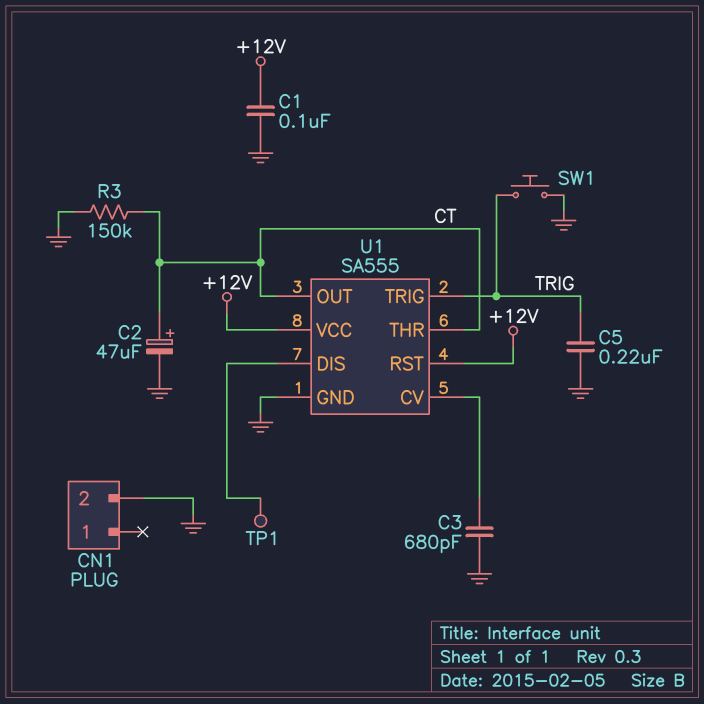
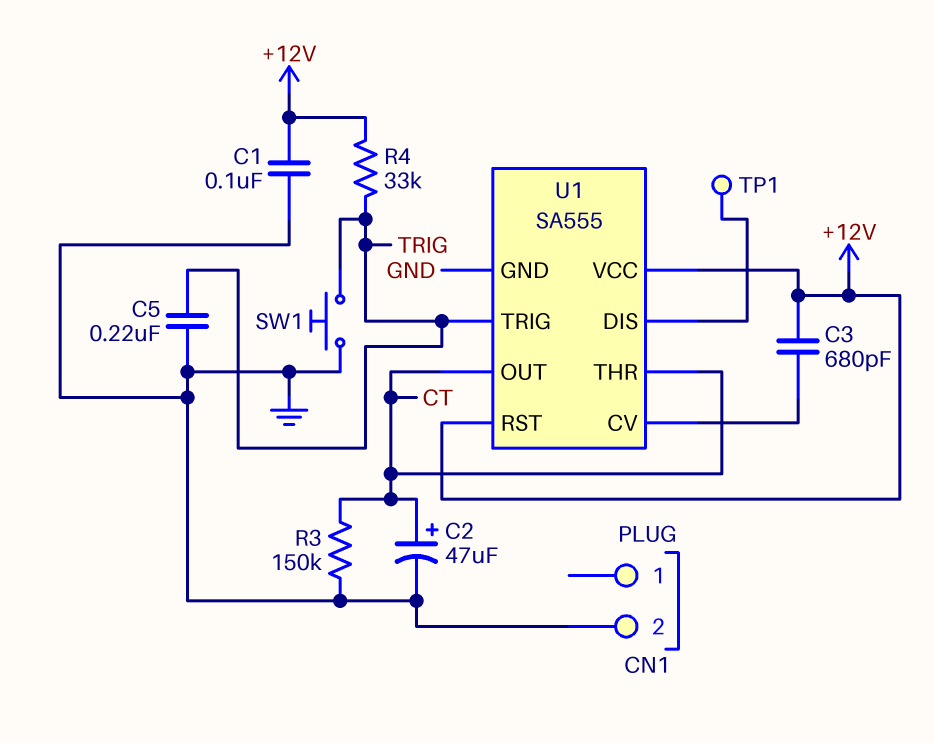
C3: 680pF (GND, U1/CV) -> 680pF (+12V, U1/CV)
R4: none -> 33k (+12V, TRIG)

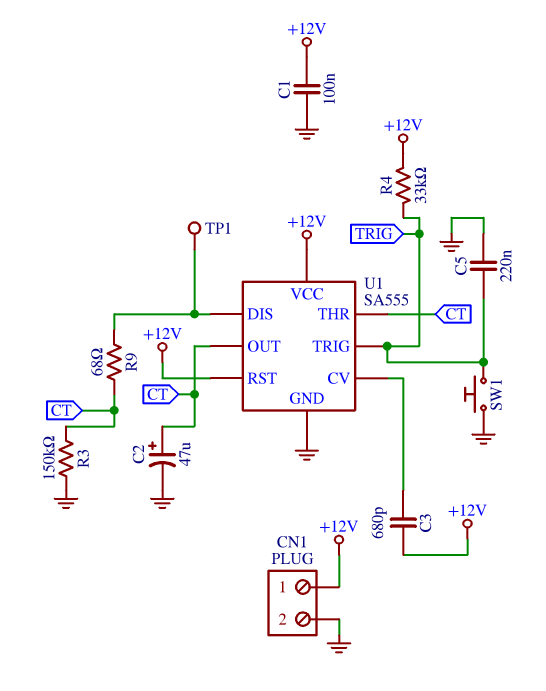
CN1 pin 1: none -> +12V
R9: none -> 68 (CT, U1/DIS)

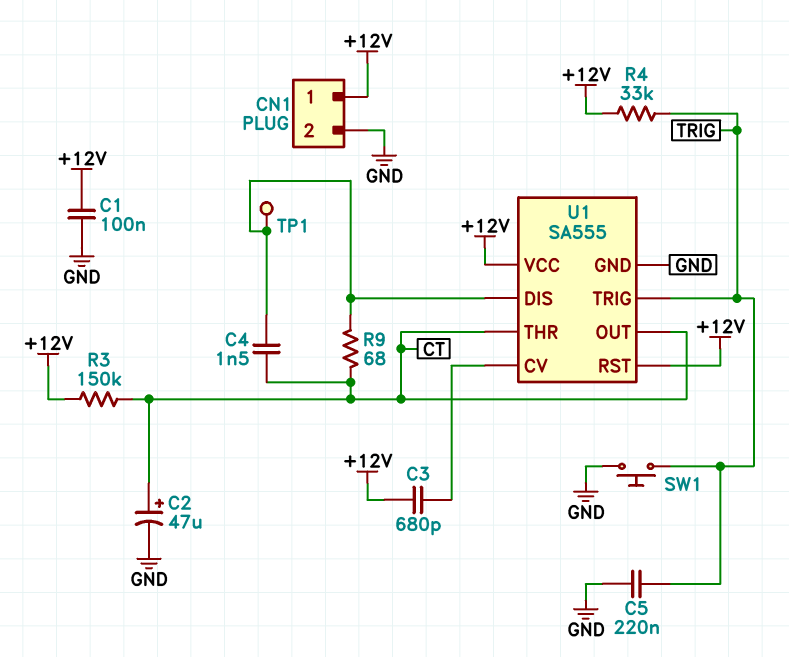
C4: none -> 1.5nF (CT, U1/DIS)
R3: 150k (CT, GND) -> 150k (+12V, CT)

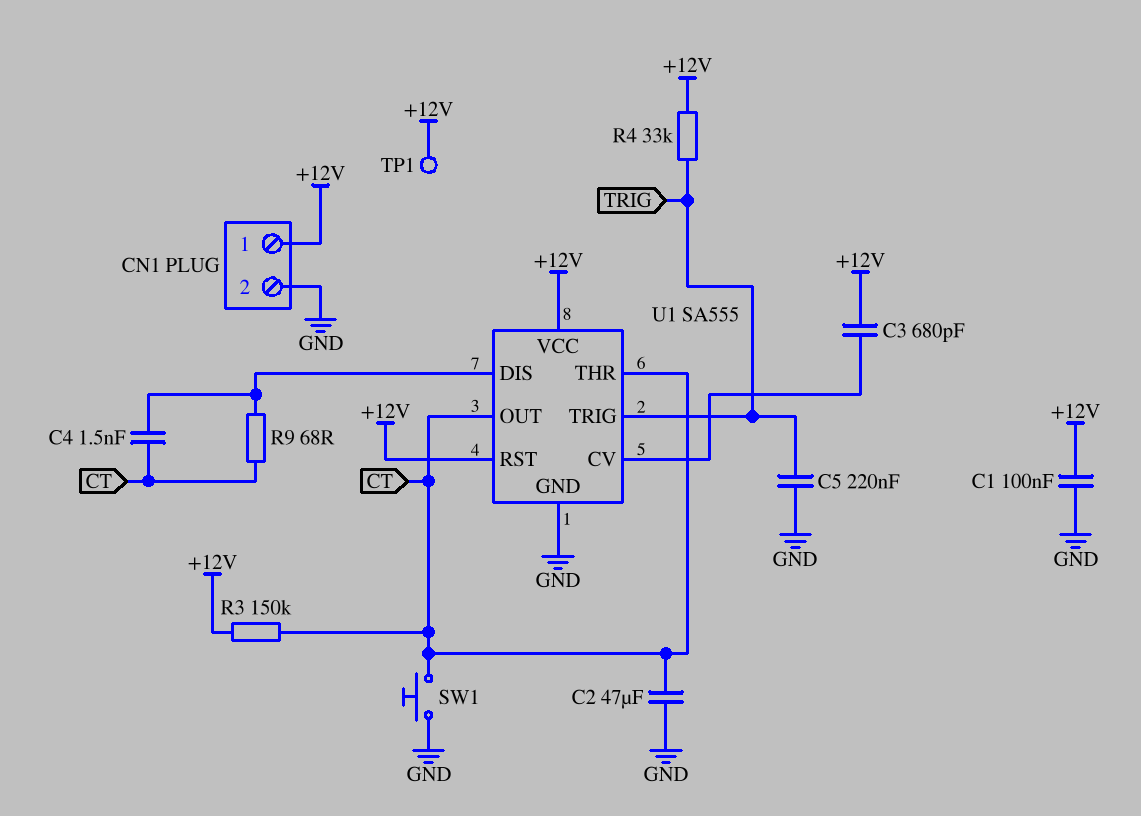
C2: 47uF (plus CT, minus GND) -> 47uF (CT, GND)
SW1: button (GND, TRIG) -> button (CT, GND)
TP1: test point (U1/DIS) -> test point (+12V)

